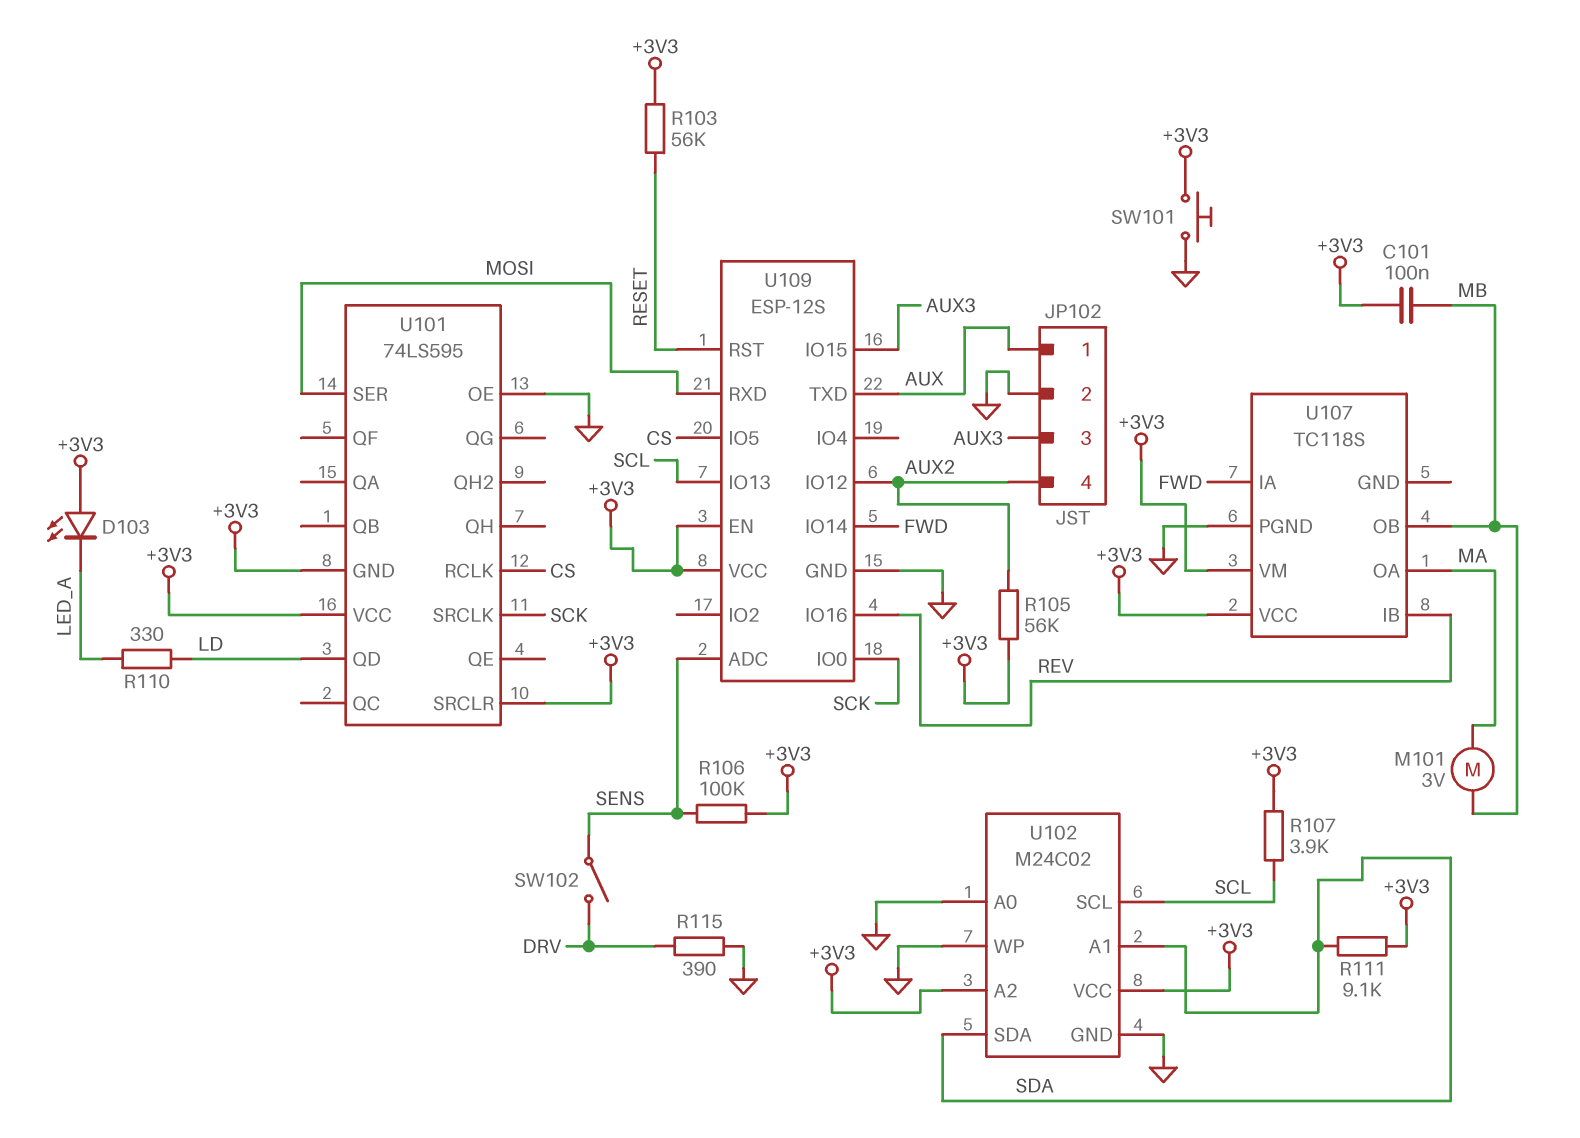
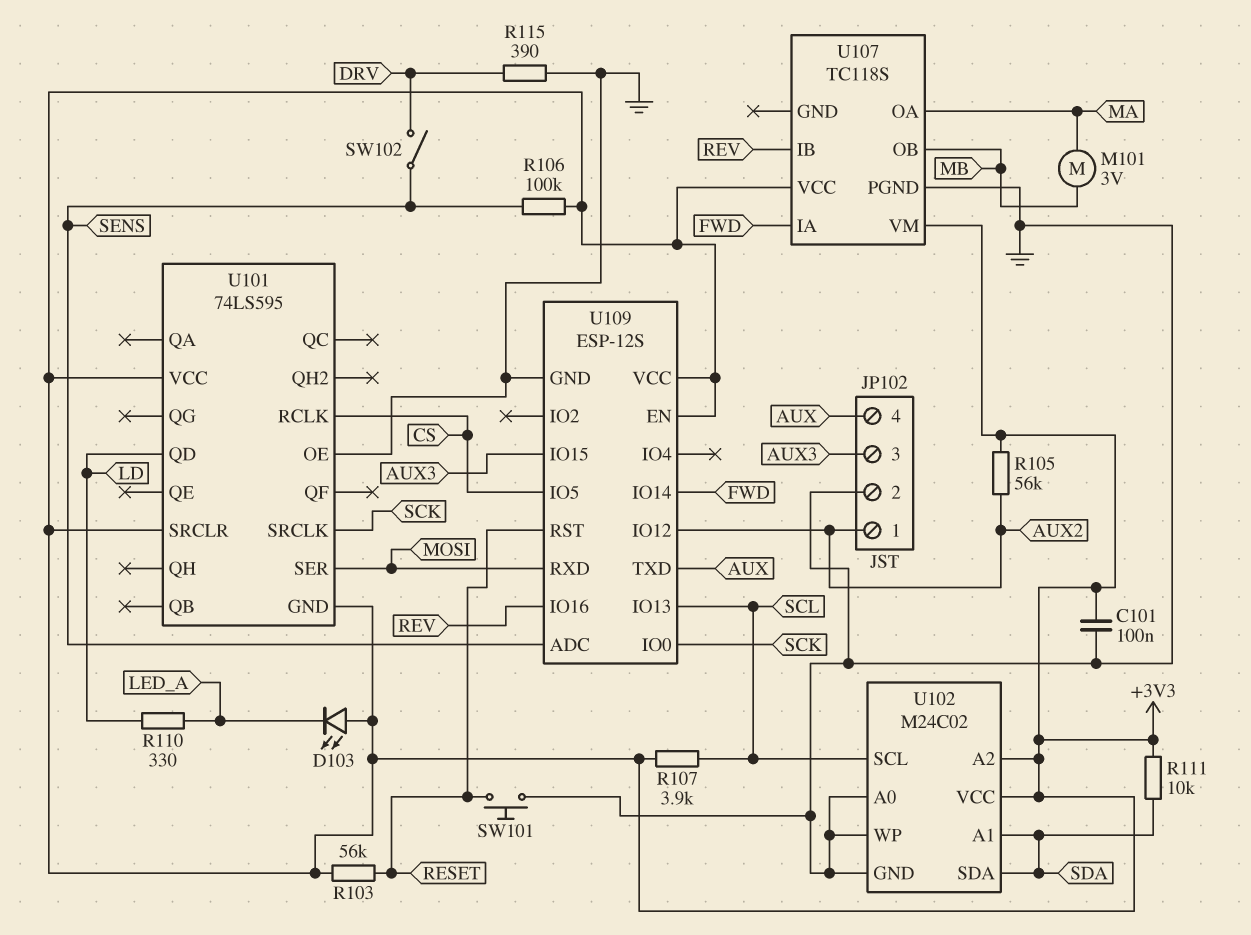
C101: 100nF (+3V3, MB) -> 100nF (+3V3, GND)
JP102 pin 1: AUX -> AUX2
JP102 pin 4: AUX2 -> AUX
R111: 9.1k (+3V3, SDA) -> 10k (+3V3, SDA)
SW101: button (+3V3, GND) -> button (GND, RESET)

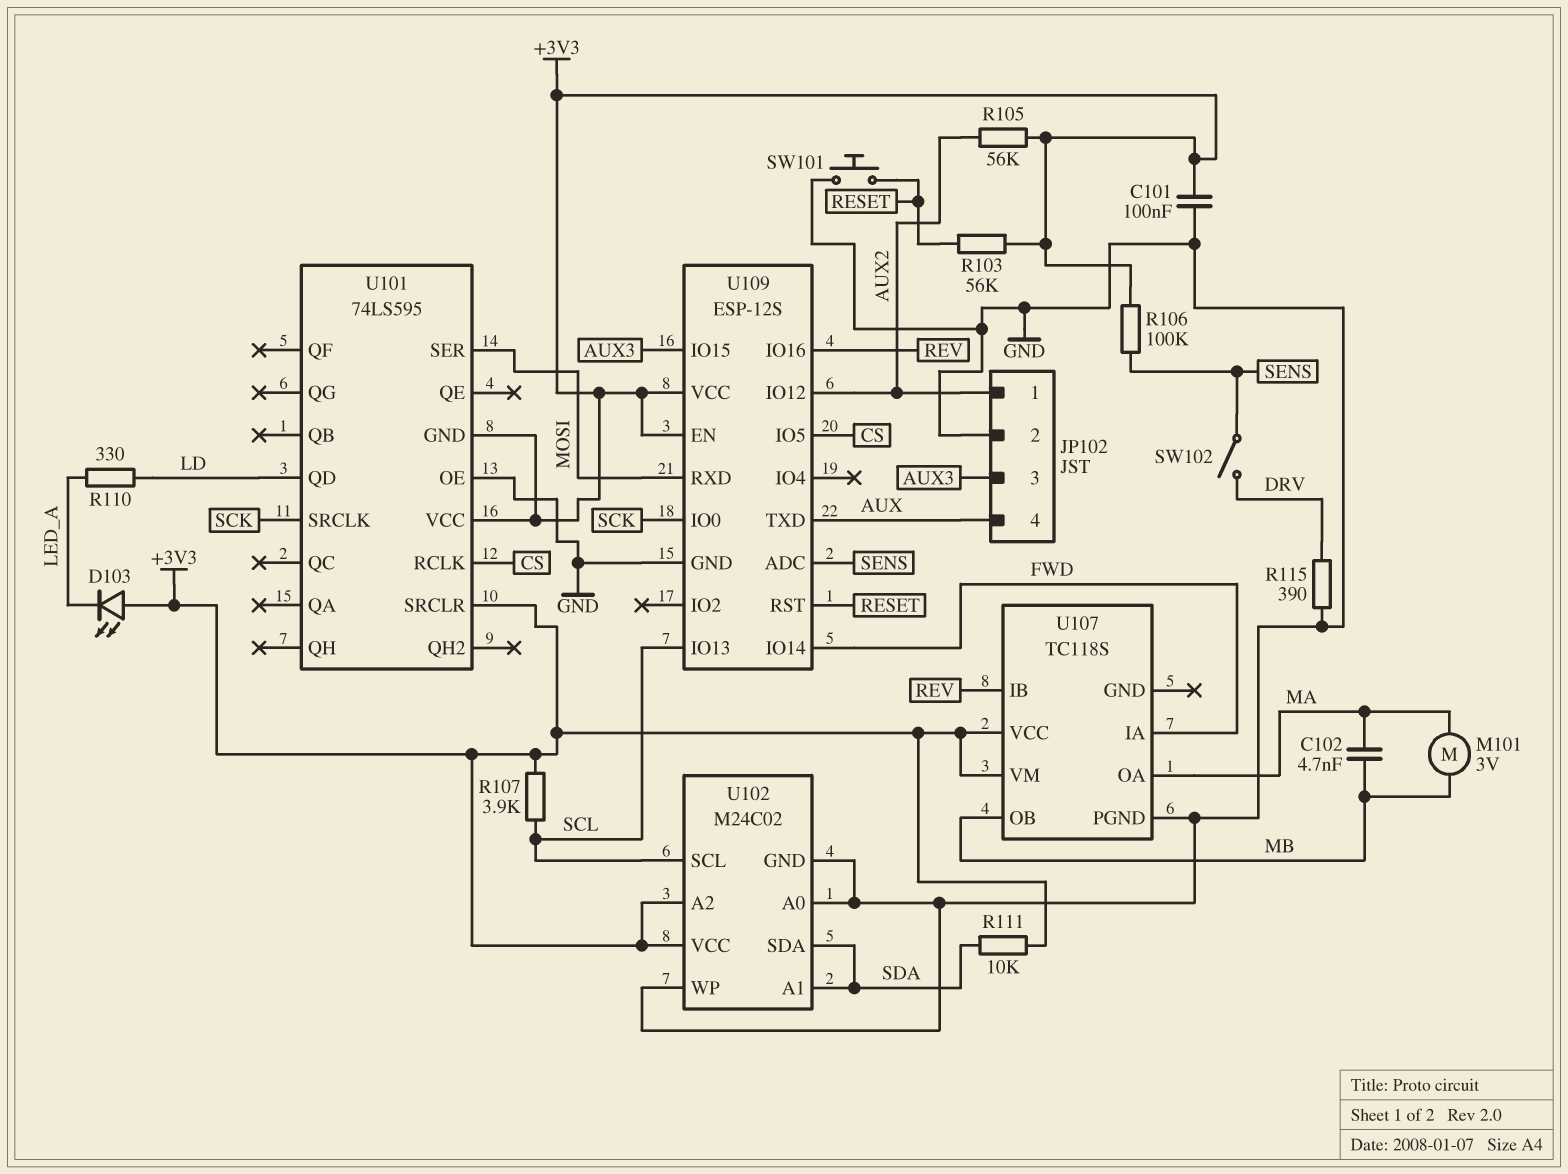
C102: none -> 4.7nF (MA, MB)

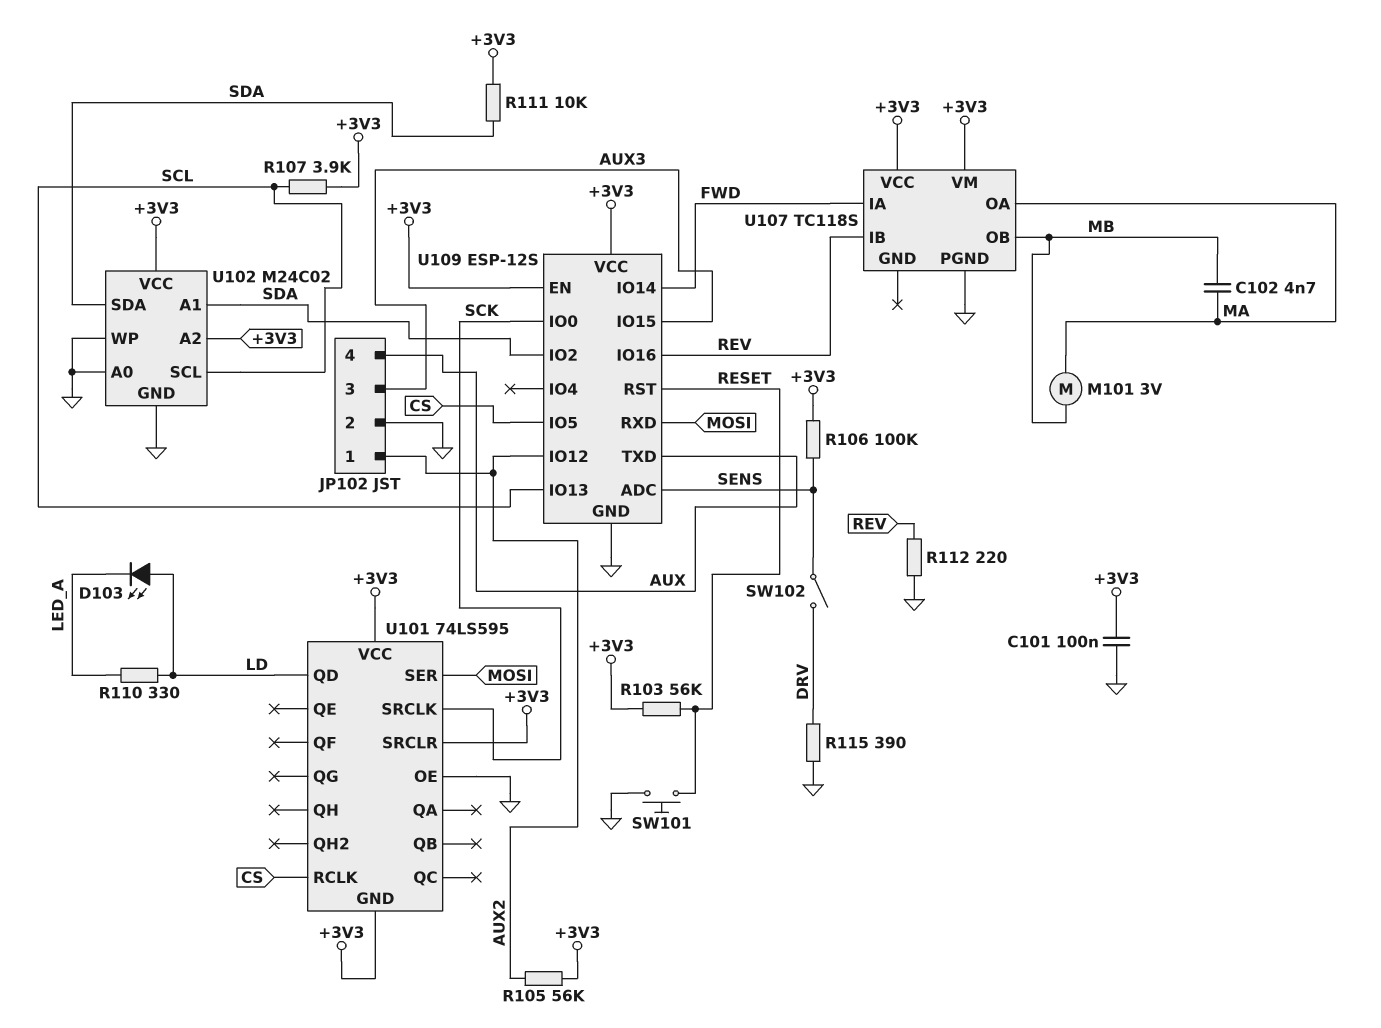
D103: LED (A +3V3, K LED_A) -> LED (A LD, K LED_A)
R112: none -> 220 (GND, REV)
U109 pin IO2: none -> SDA

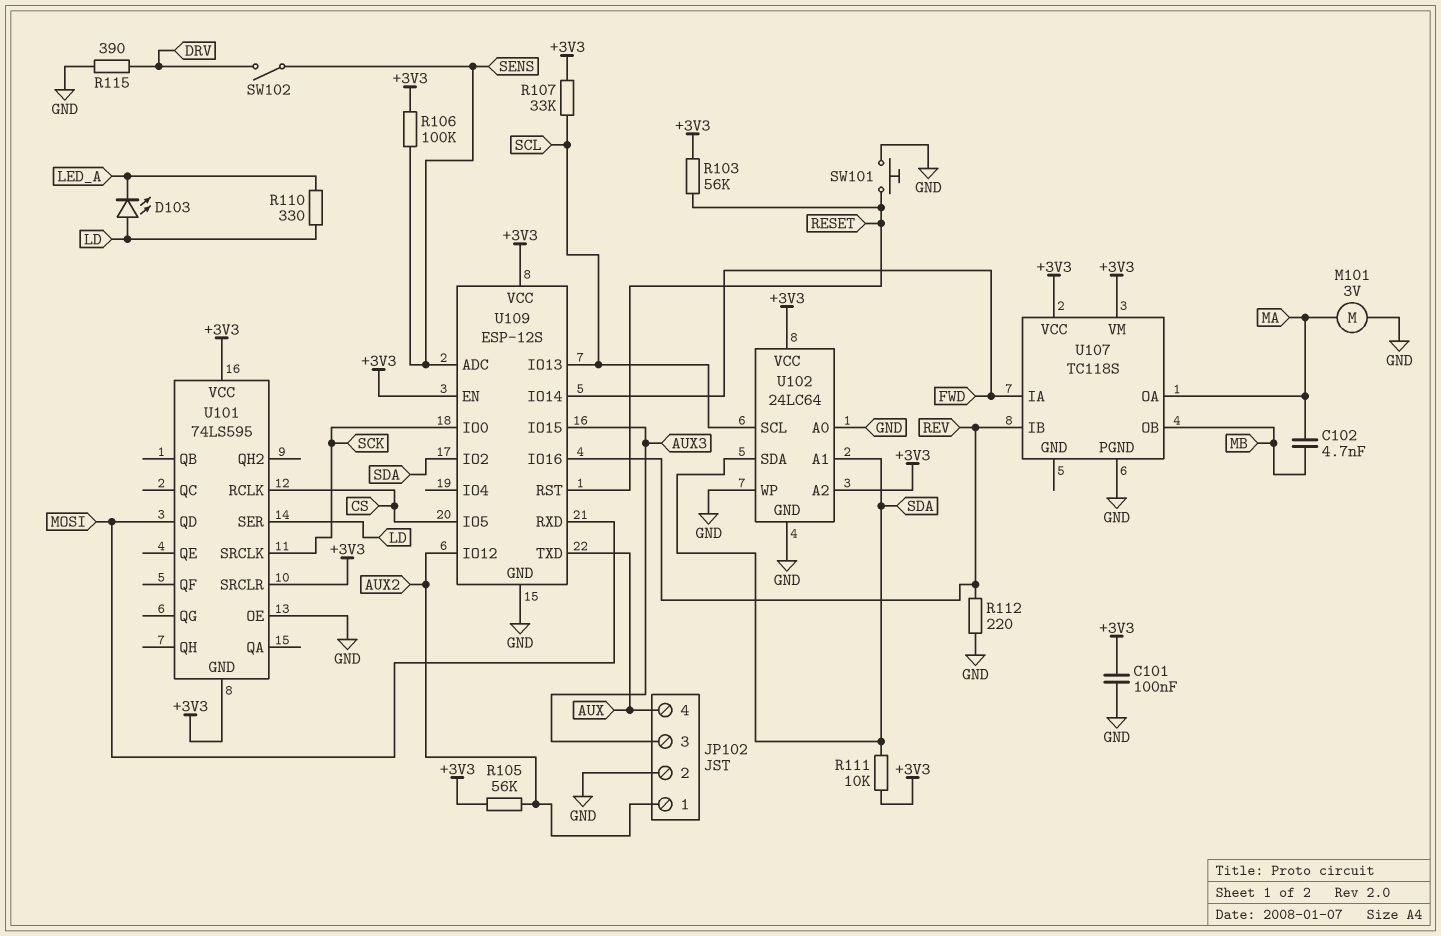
M101: motor 3V (MA, MB) -> motor 3V (GND, MA)
R107: 3.9k (+3V3, SCL) -> 33k (+3V3, SCL)
U101 pin QD: LD -> MOSI
U101 pin SER: MOSI -> LD
U102: M24C02 -> 24LC64

